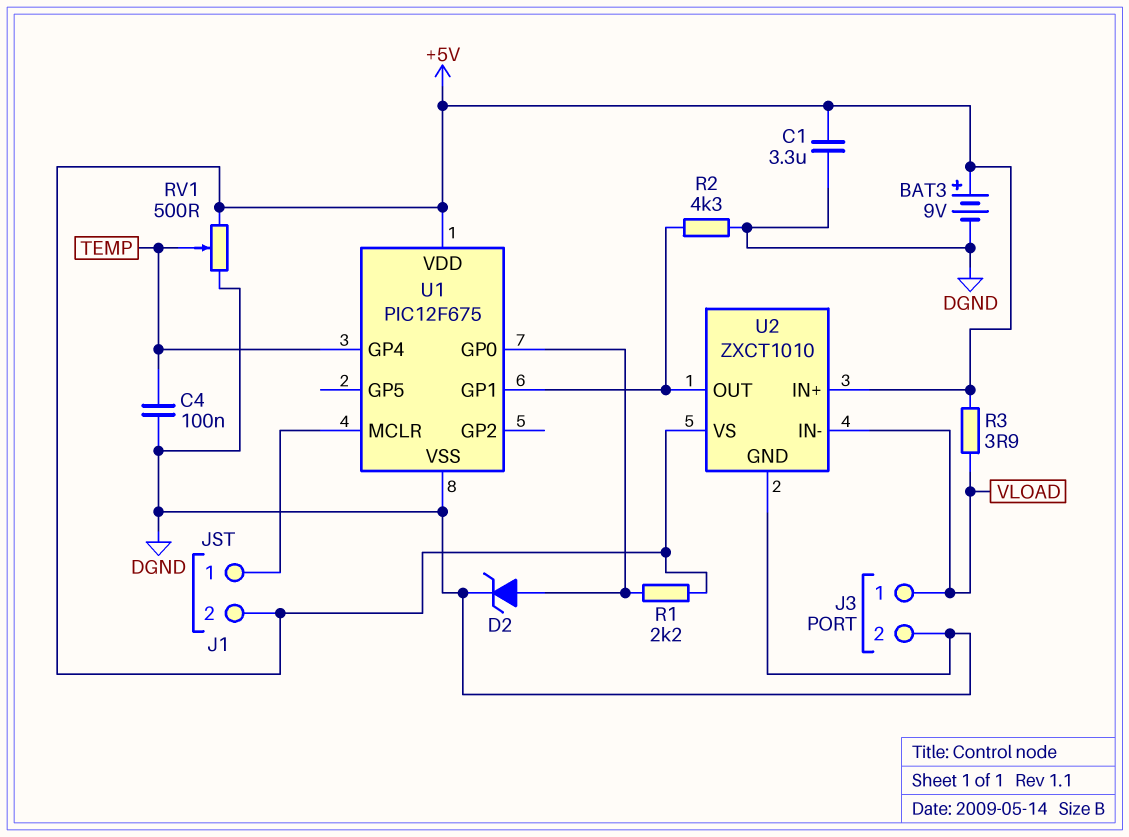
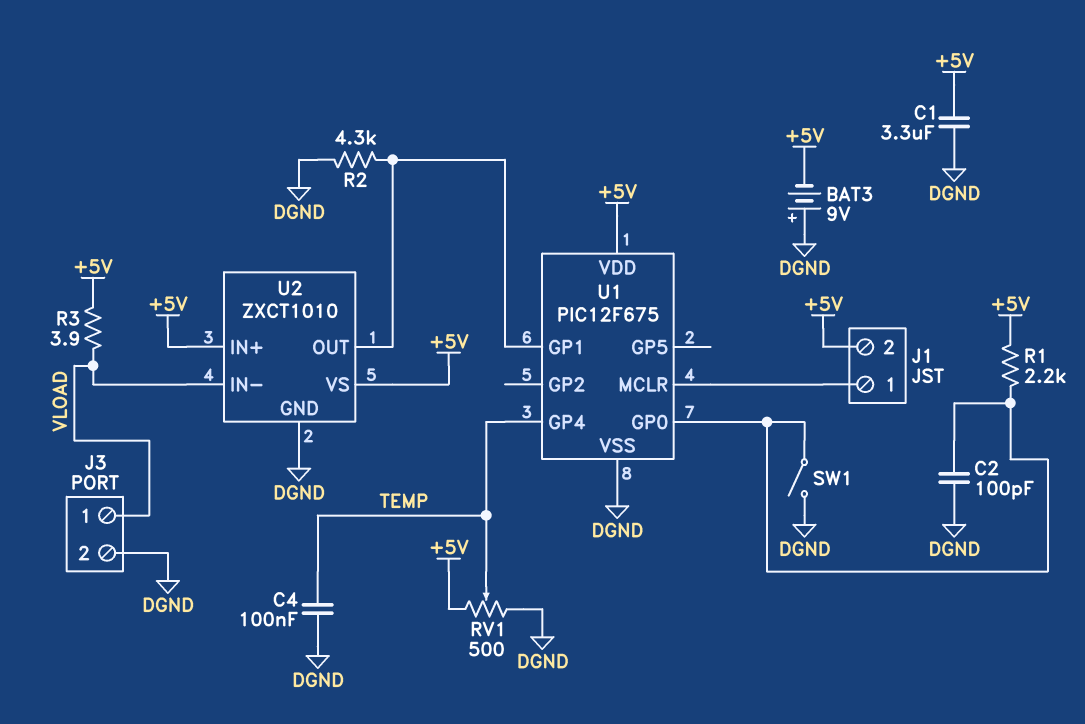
BAT3: 9V (plus +5V, minus DGND) -> 9V (plus DGND, minus +5V)
C2: none -> 100pF (DGND, U1/GP0)
D2: zener (A U1/GP0, K DGND) -> none
SW1: none -> switch (DGND, U1/GP0)

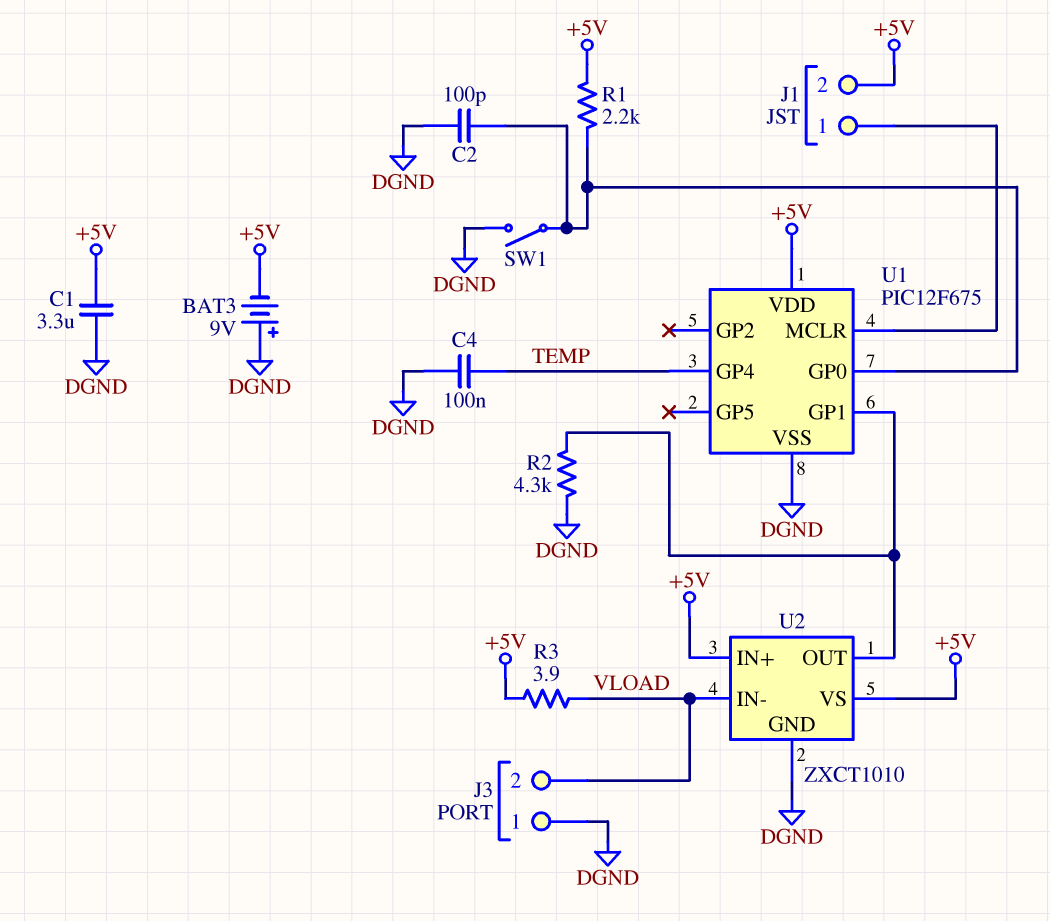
J3 pin 1: VLOAD -> DGND
J3 pin 2: DGND -> VLOAD
RV1: 500 (+5V, DGND, wiper TEMP) -> none

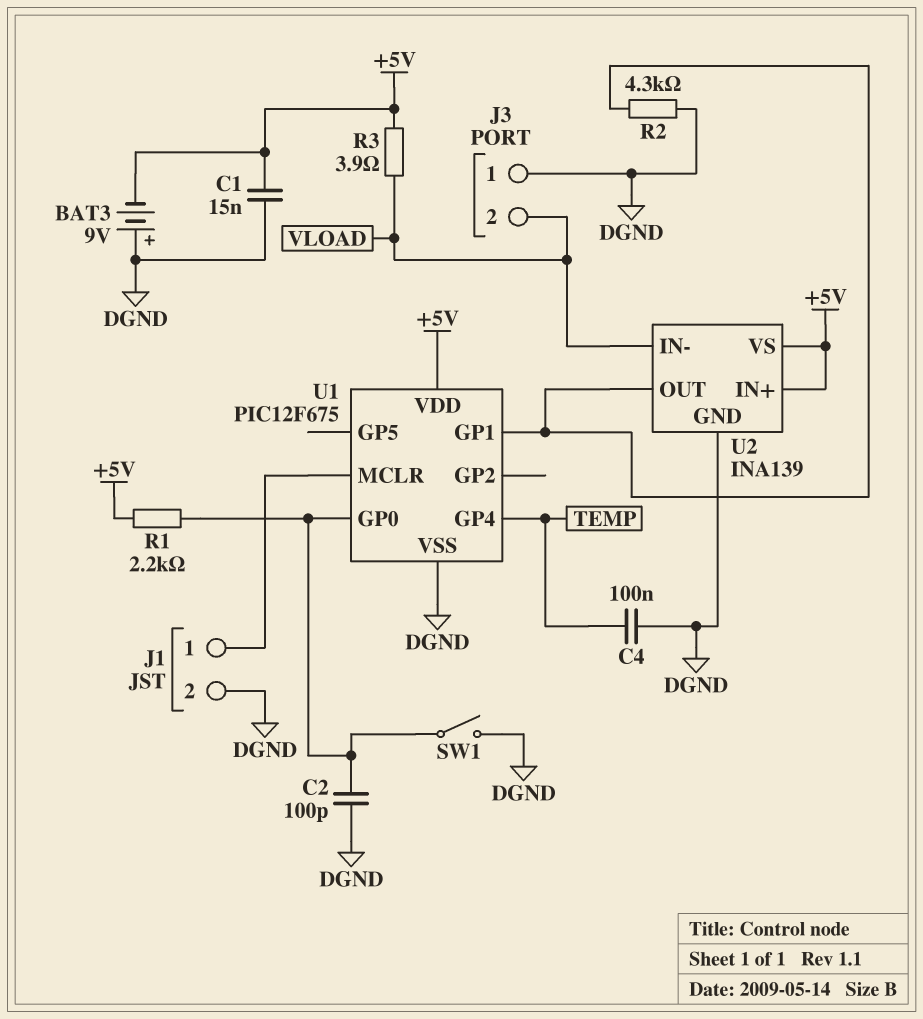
C1: 3.3uF (+5V, DGND) -> 15nF (+5V, DGND)
J1 pin 2: +5V -> DGND
U2: ZXCT1010 -> INA139

